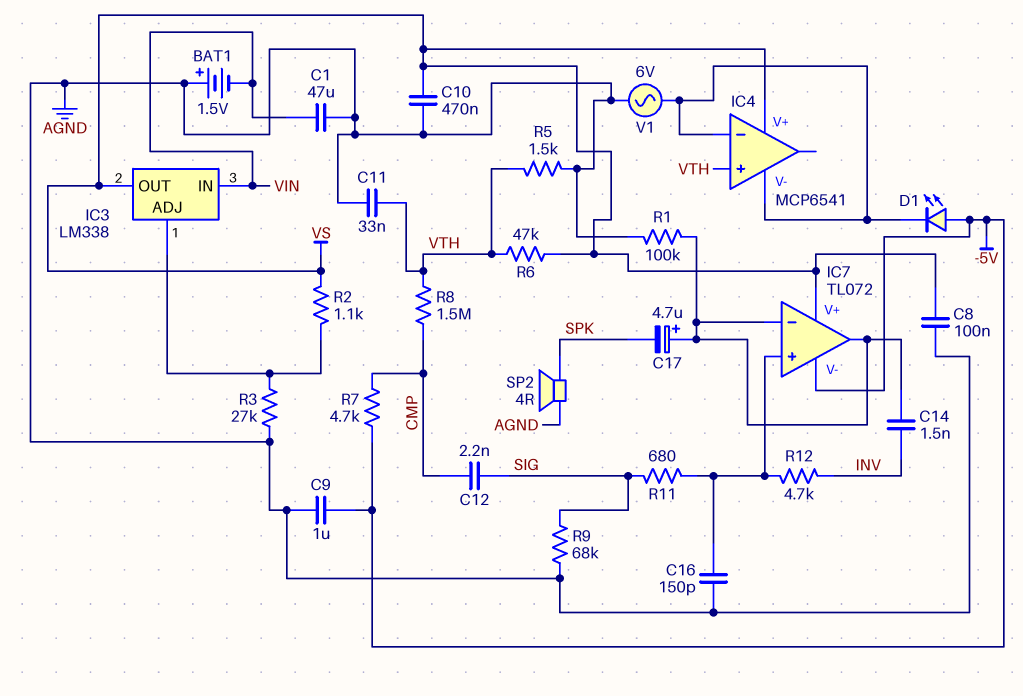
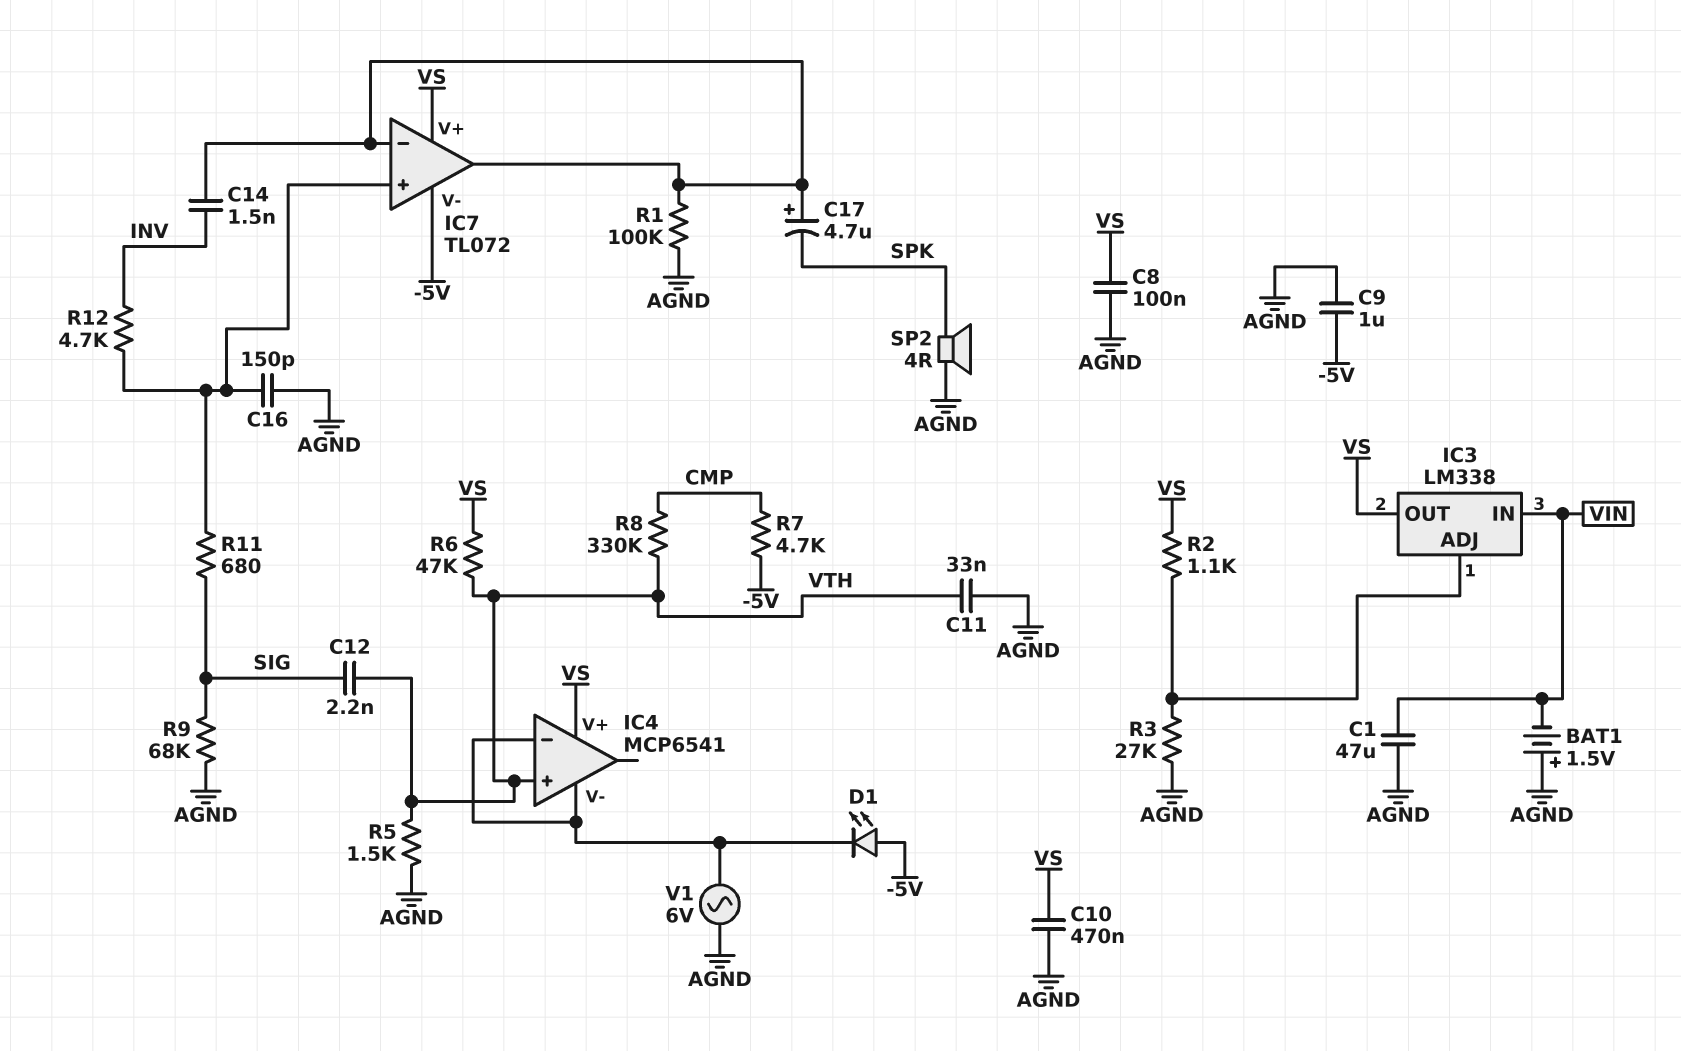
C12: 2.2nF (CMP, SIG) -> 2.2nF (SIG, VTH)
R8: 1.5M (CMP, VTH) -> 330k (CMP, VTH)

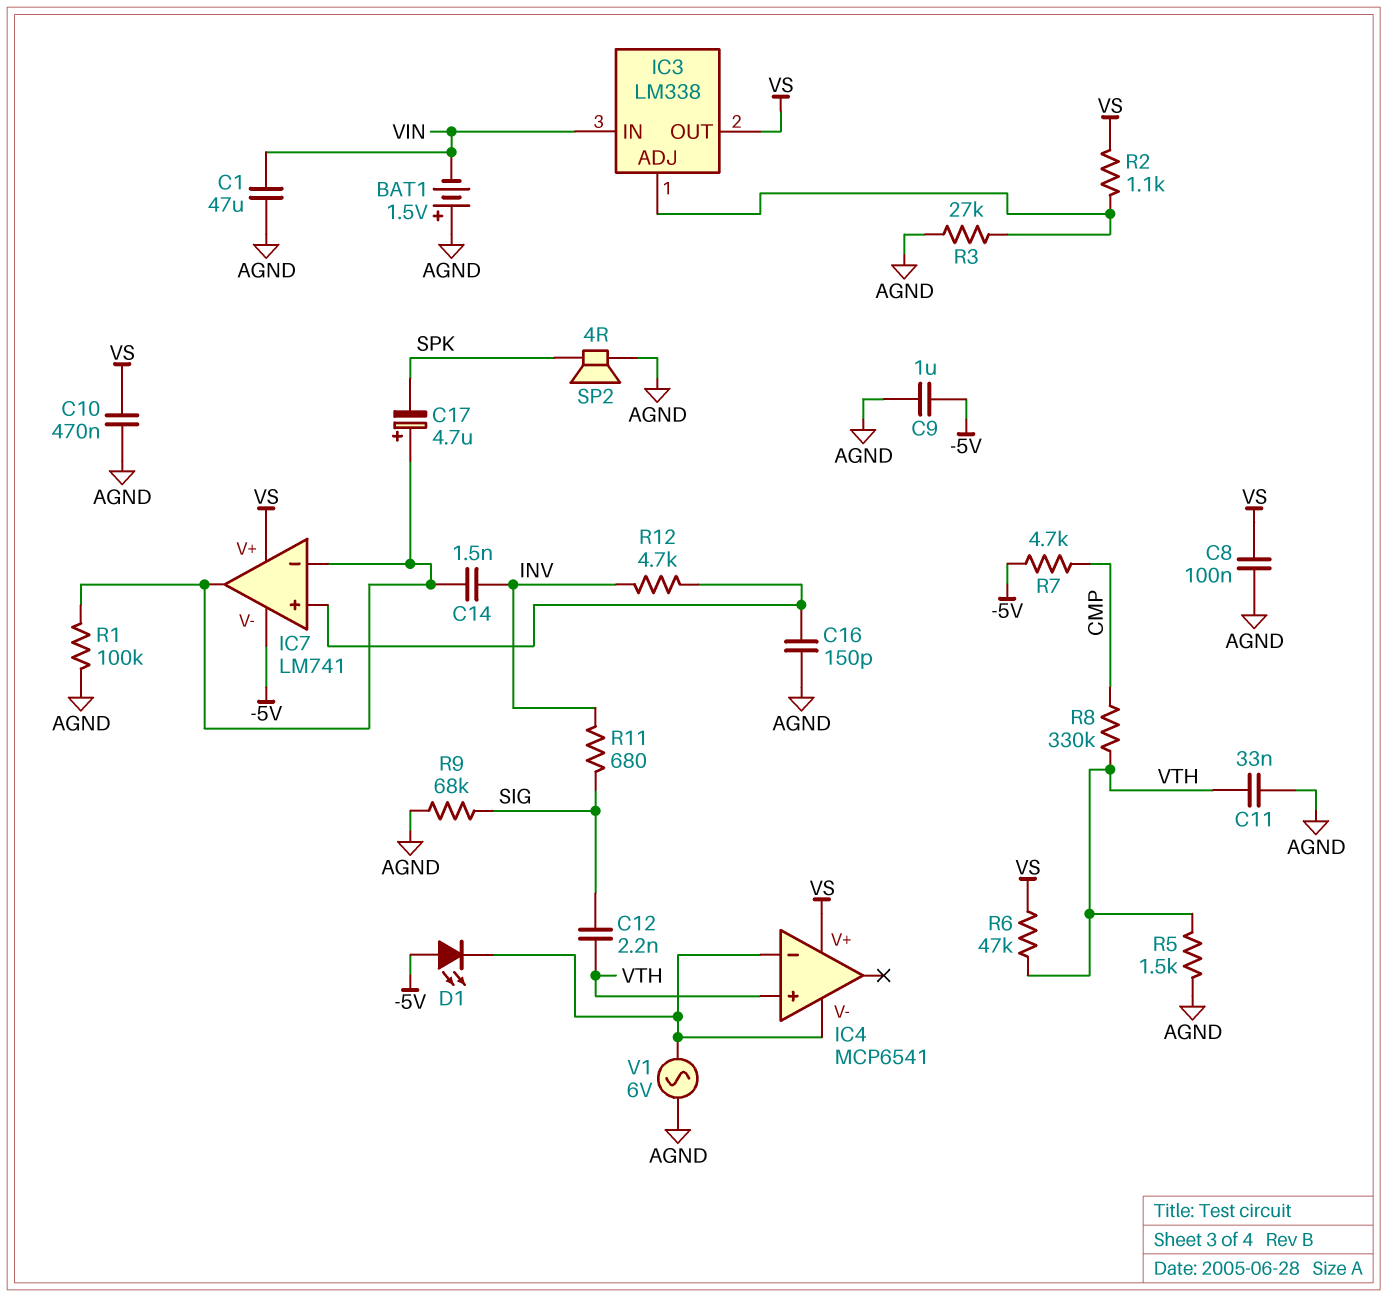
IC7: TL072 -> LM741
R11: 680 (IC7/in+, SIG) -> 680 (INV, SIG)

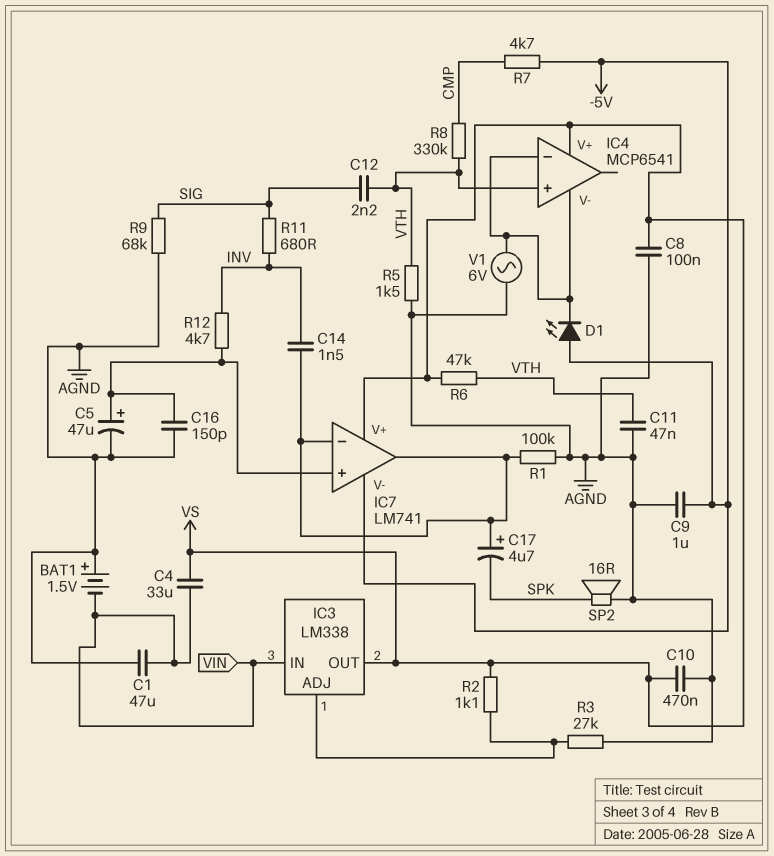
C4: none -> 33uF (VIN, VS)
C5: none -> 47uF (plus IC7/in+, minus AGND)
C11: 33nF (AGND, VTH) -> 47nF (AGND, VTH)
SP2: speaker 4R (AGND, SPK) -> speaker 16R (AGND, SPK)

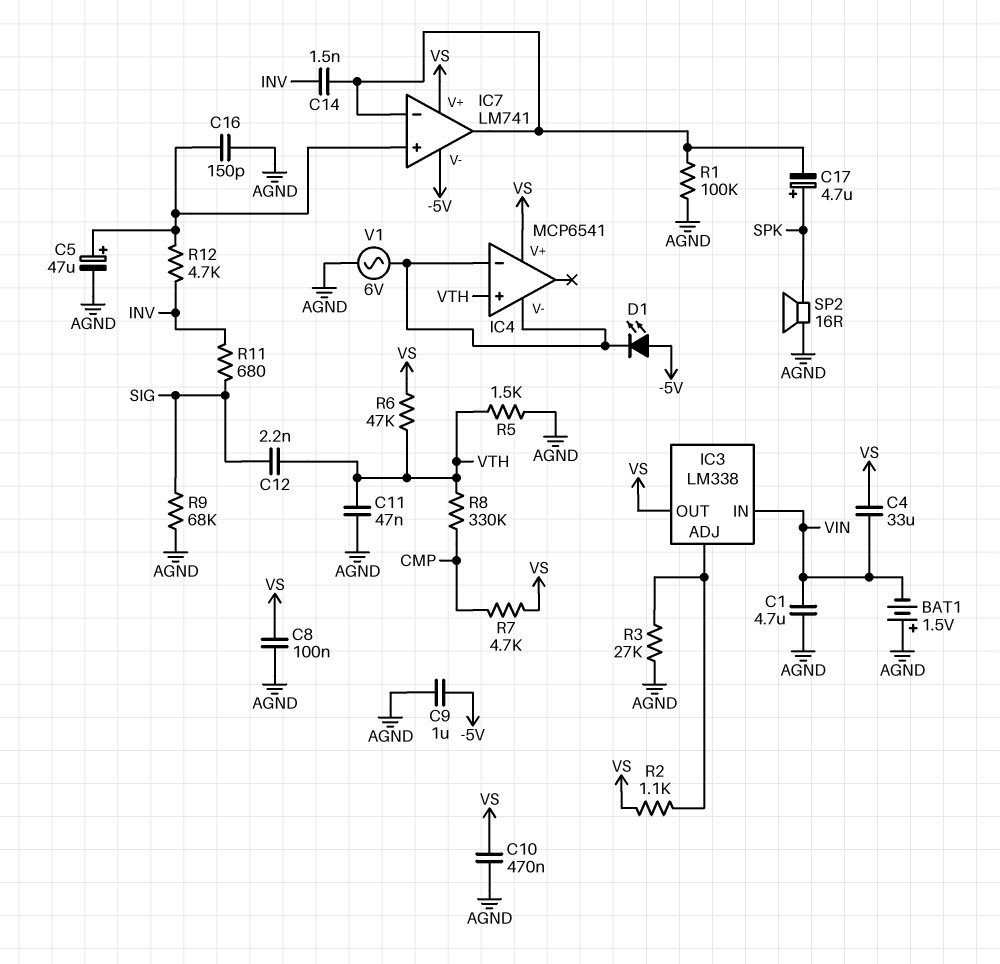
C1: 47uF (AGND, VIN) -> 4.7uF (AGND, VIN)
C17: 4.7uF (plus IC7/in-, minus SPK) -> 4.7uF (plus SPK, minus IC7/in-)
R7: 4.7k (-5V, CMP) -> 4.7k (CMP, VS)

